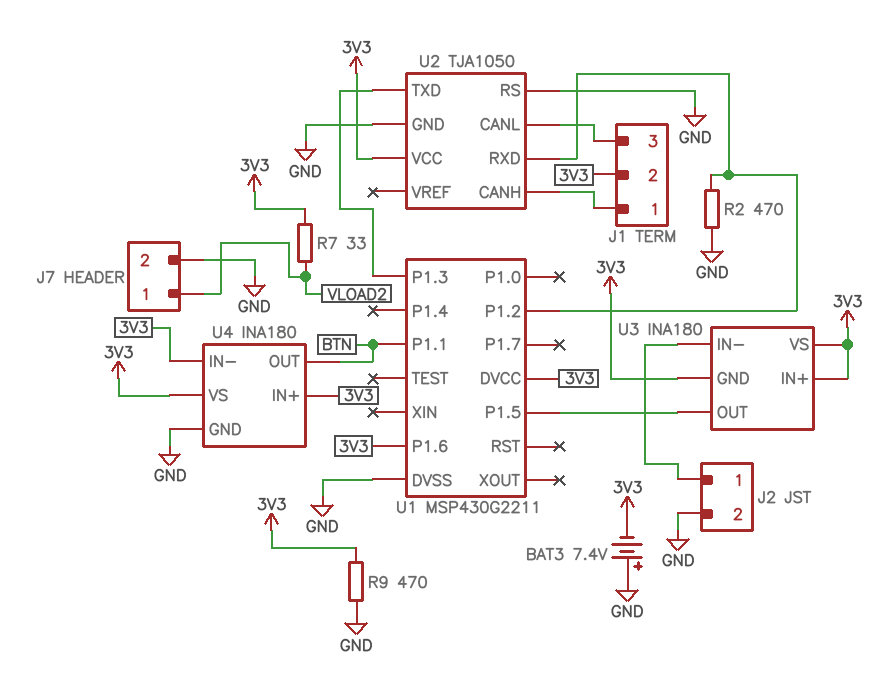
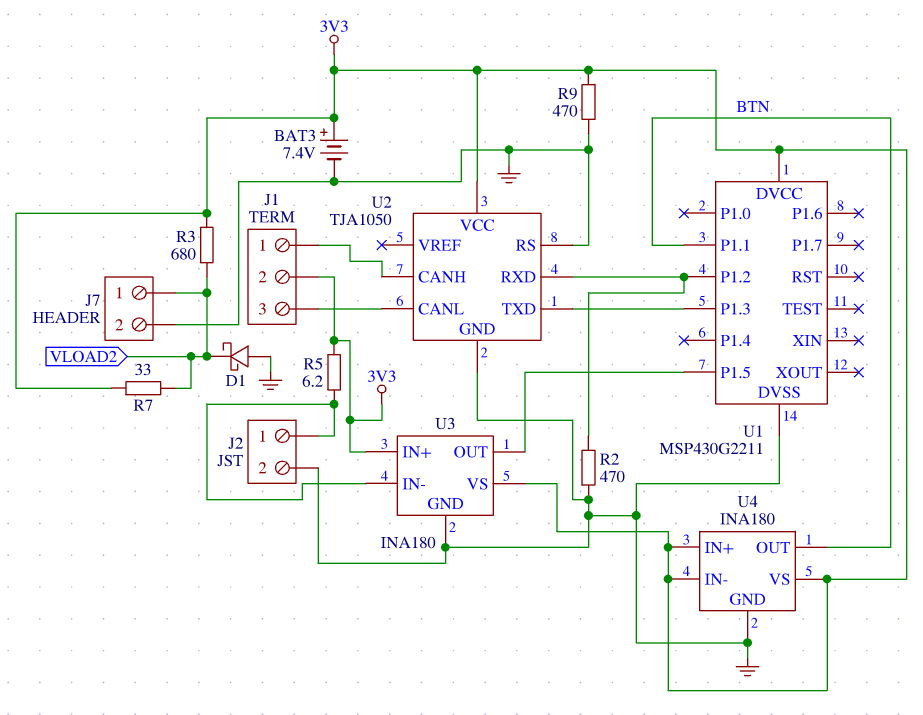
BAT3: 7.4V (plus GND, minus 3V3) -> 7.4V (plus 3V3, minus GND)
D1: none -> schottky (A GND, K VLOAD2)
R3: none -> 680 (3V3, VLOAD2)
R5: none -> 6.2 (3V3, J2/1)
U1 pin P1.6: 3V3 -> none
U3 pin GND: 3V3 -> GND

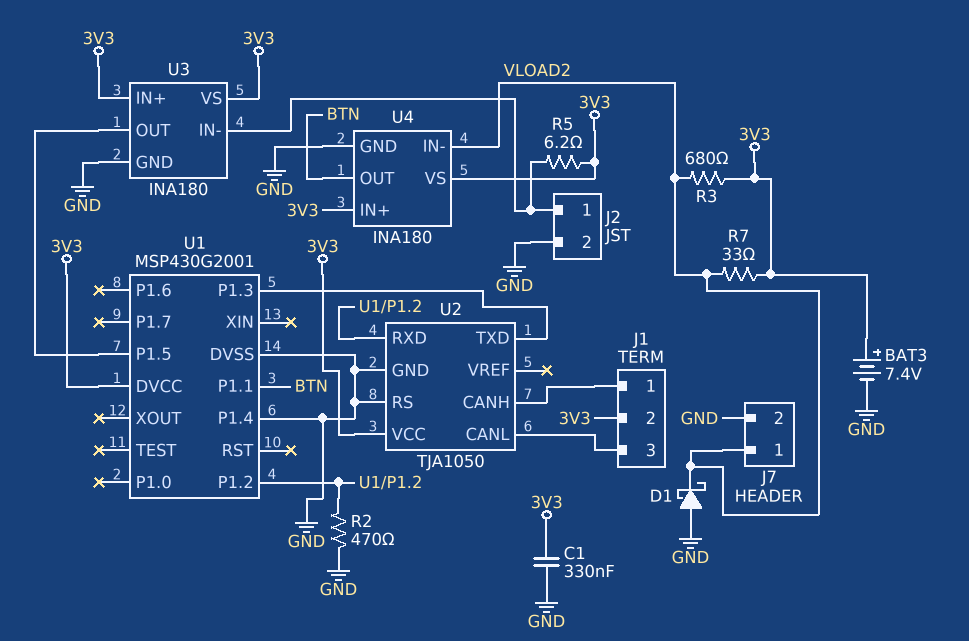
C1: none -> 330nF (3V3, GND)
R9: 470 (3V3, GND) -> none
U1: MSP430G2211 -> MSP430G2001
U1 pin P1.4: none -> GND
U4 pin IN-: 3V3 -> VLOAD2

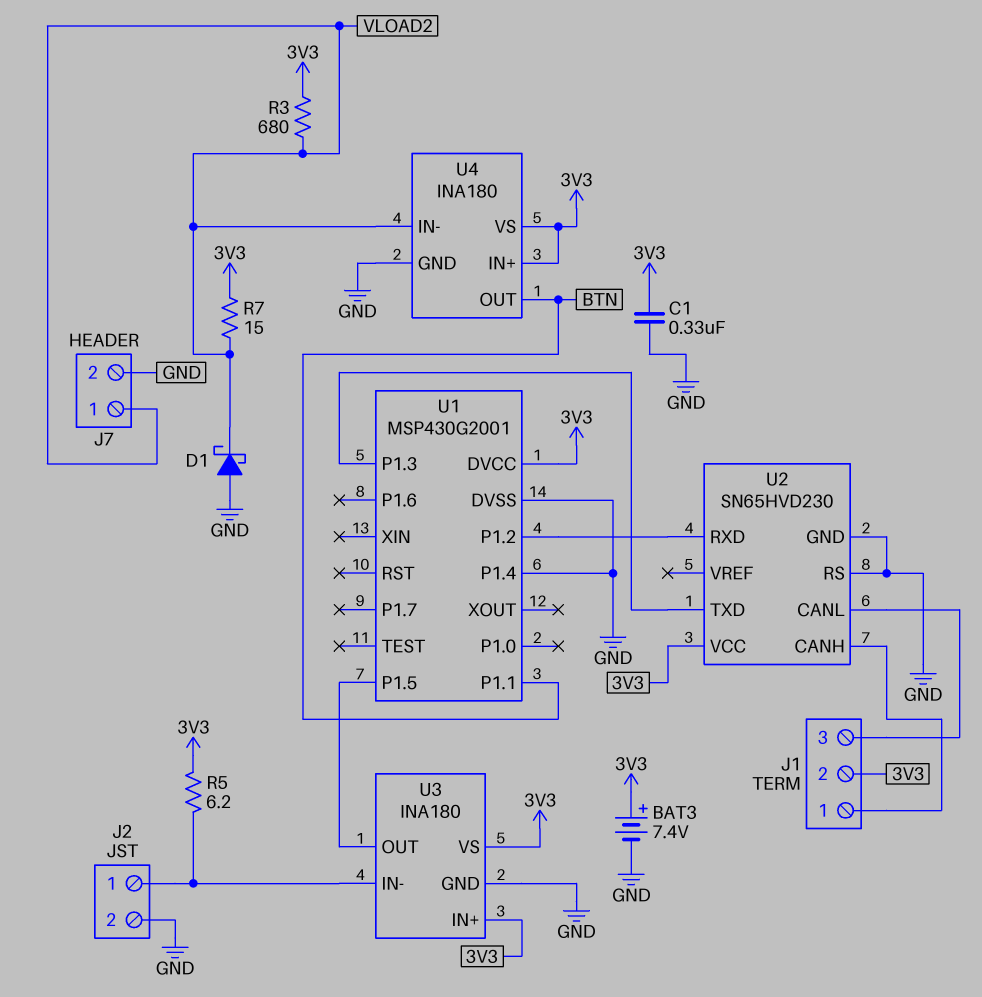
R2: 470 (GND, U1/P1.2) -> none
R7: 33 (3V3, VLOAD2) -> 15 (3V3, VLOAD2)
U2: TJA1050 -> SN65HVD230

